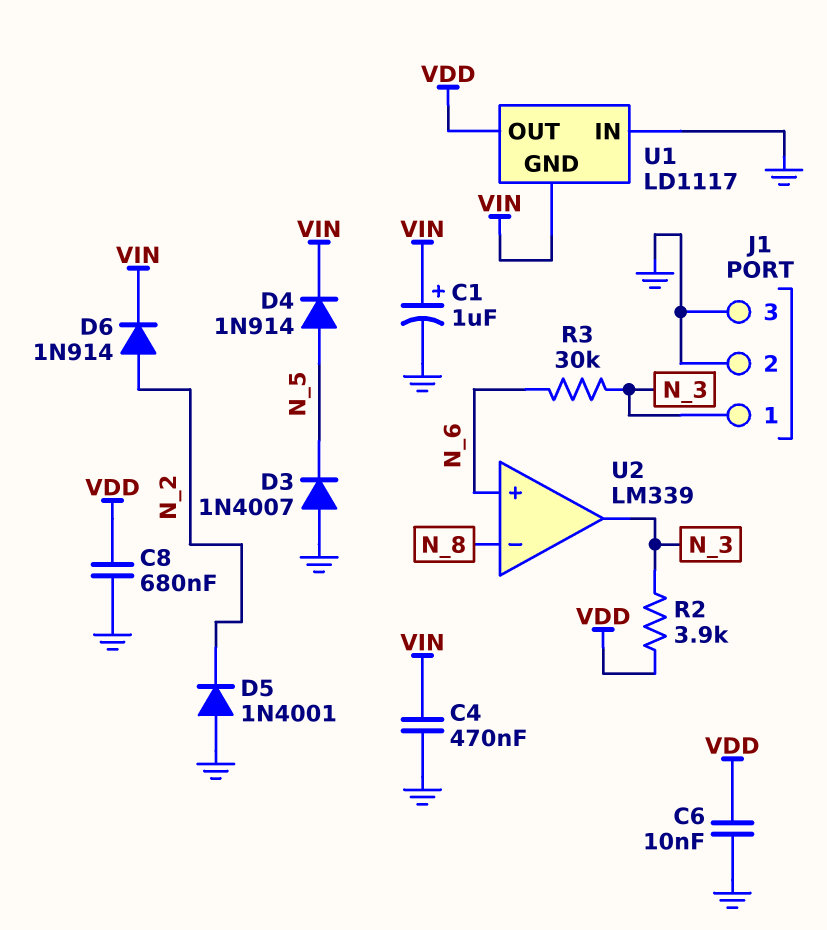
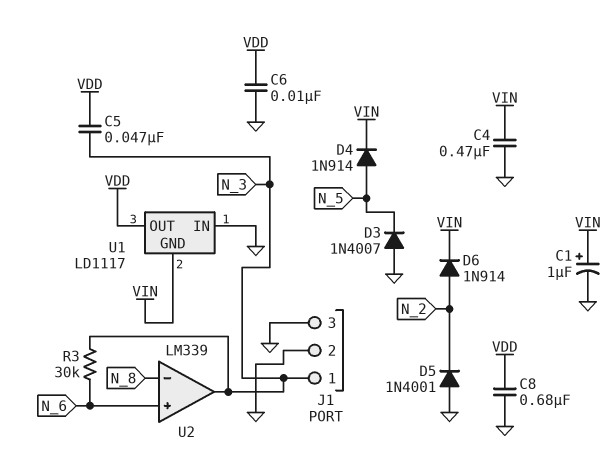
C5: none -> 47nF (N_3, VDD)
R2: 3.9k (N_3, VDD) -> none

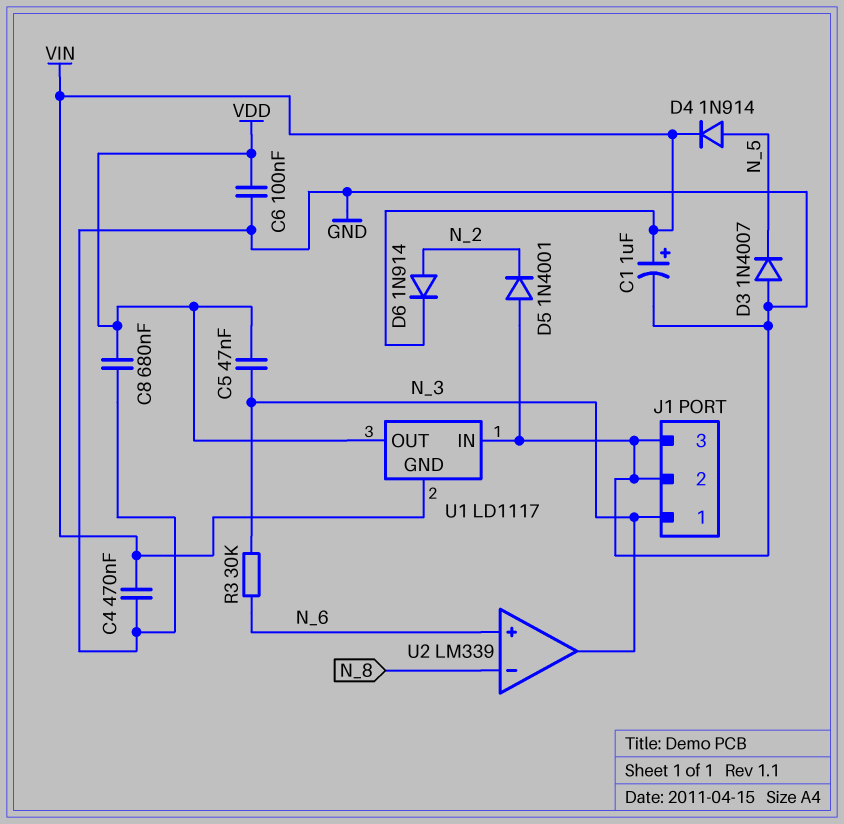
C6: 10nF (GND, VDD) -> 100nF (GND, VDD)

